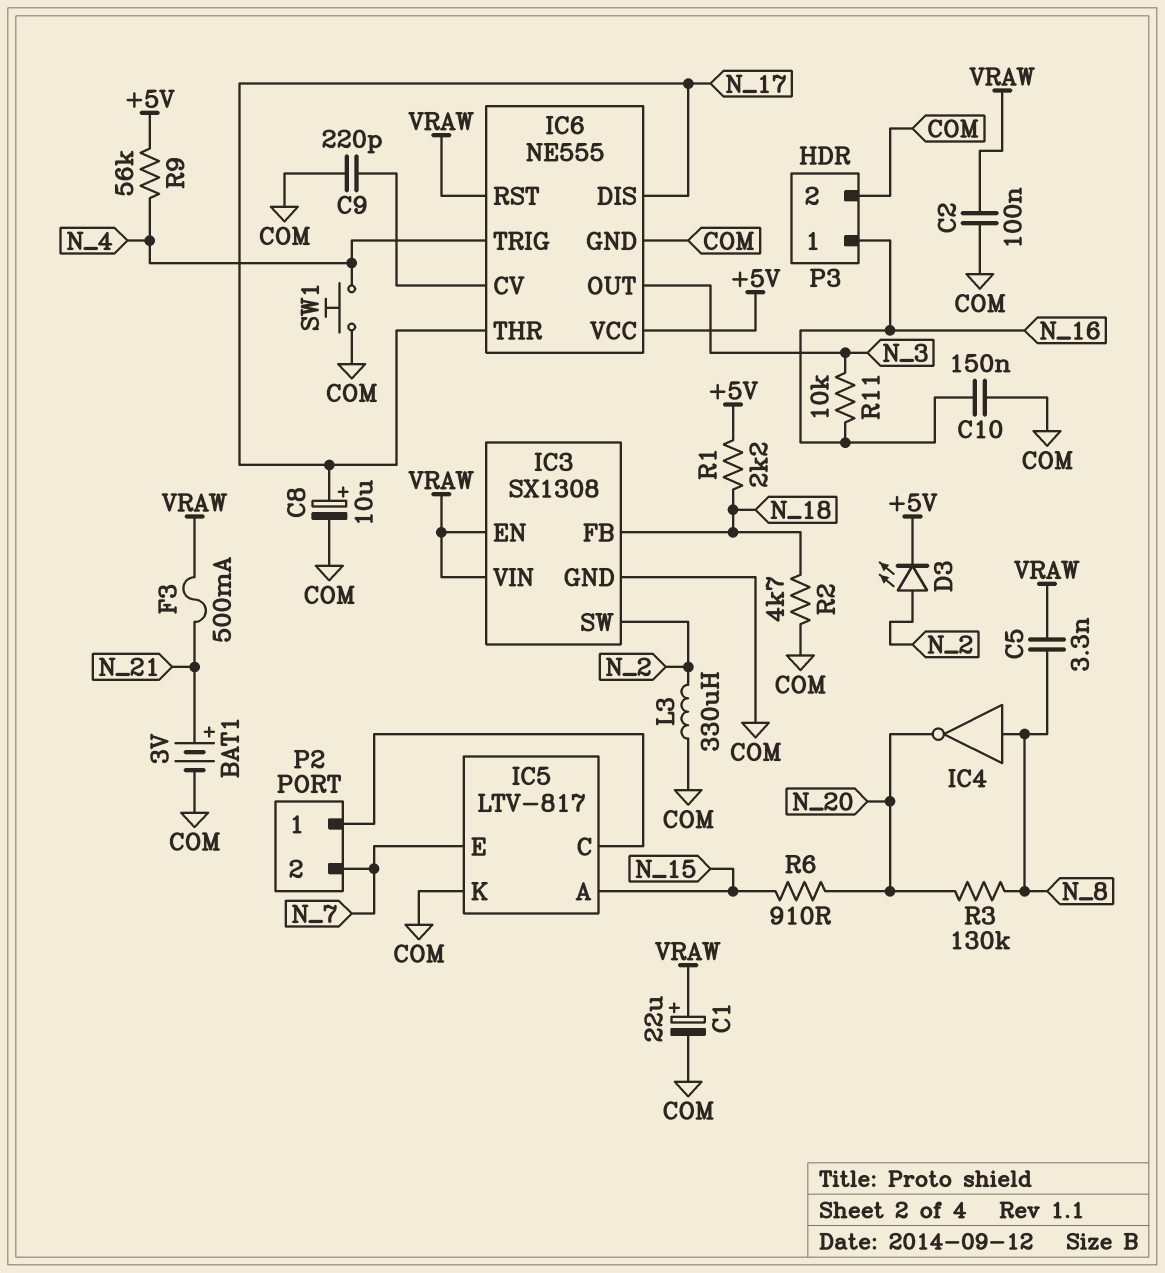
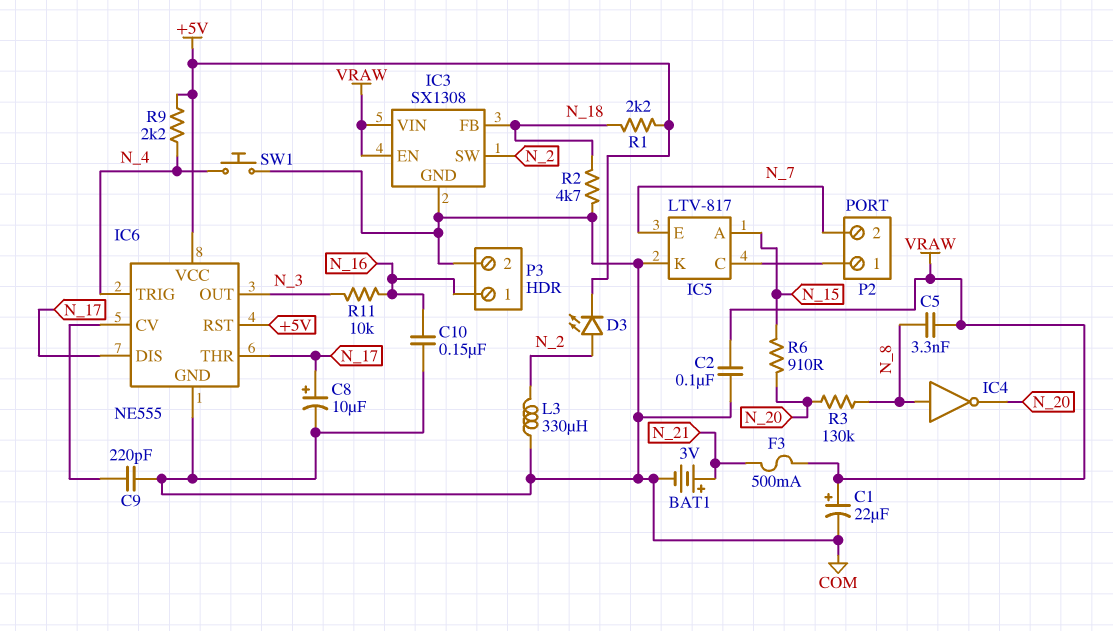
IC6 pin RST: VRAW -> +5V
R9: 56k (+5V, N_4) -> 2.2k (+5V, N_4)

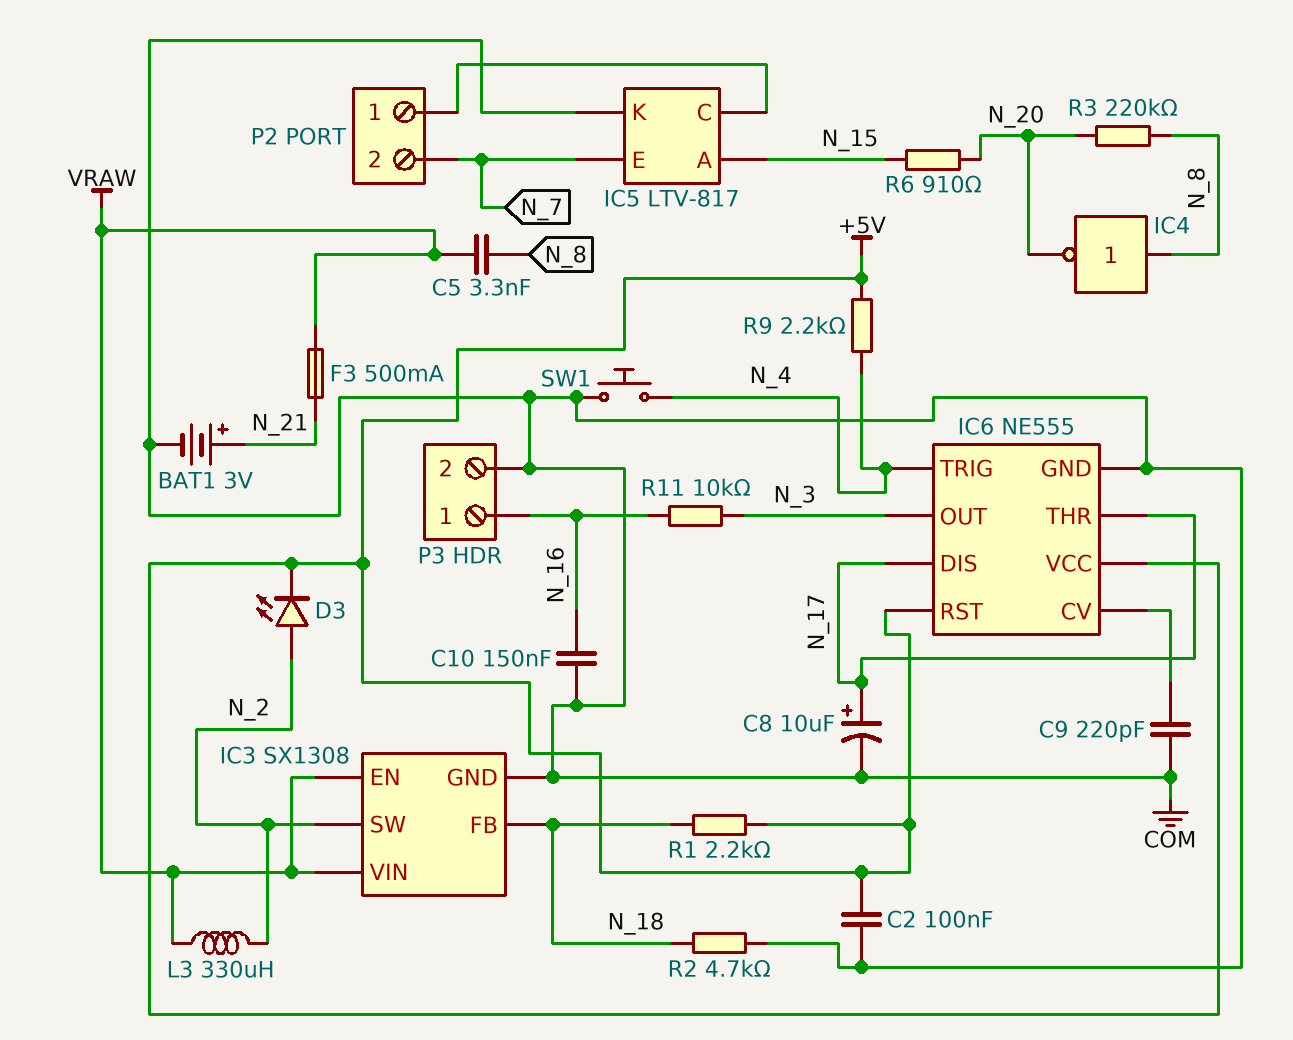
C1: 22uF (plus VRAW, minus COM) -> none
C2: 100nF (COM, VRAW) -> 100nF (+5V, COM)
L3: 330uH (COM, N_2) -> 330uH (N_2, VRAW)
R3: 130k (N_8, N_20) -> 220k (N_8, N_20)

